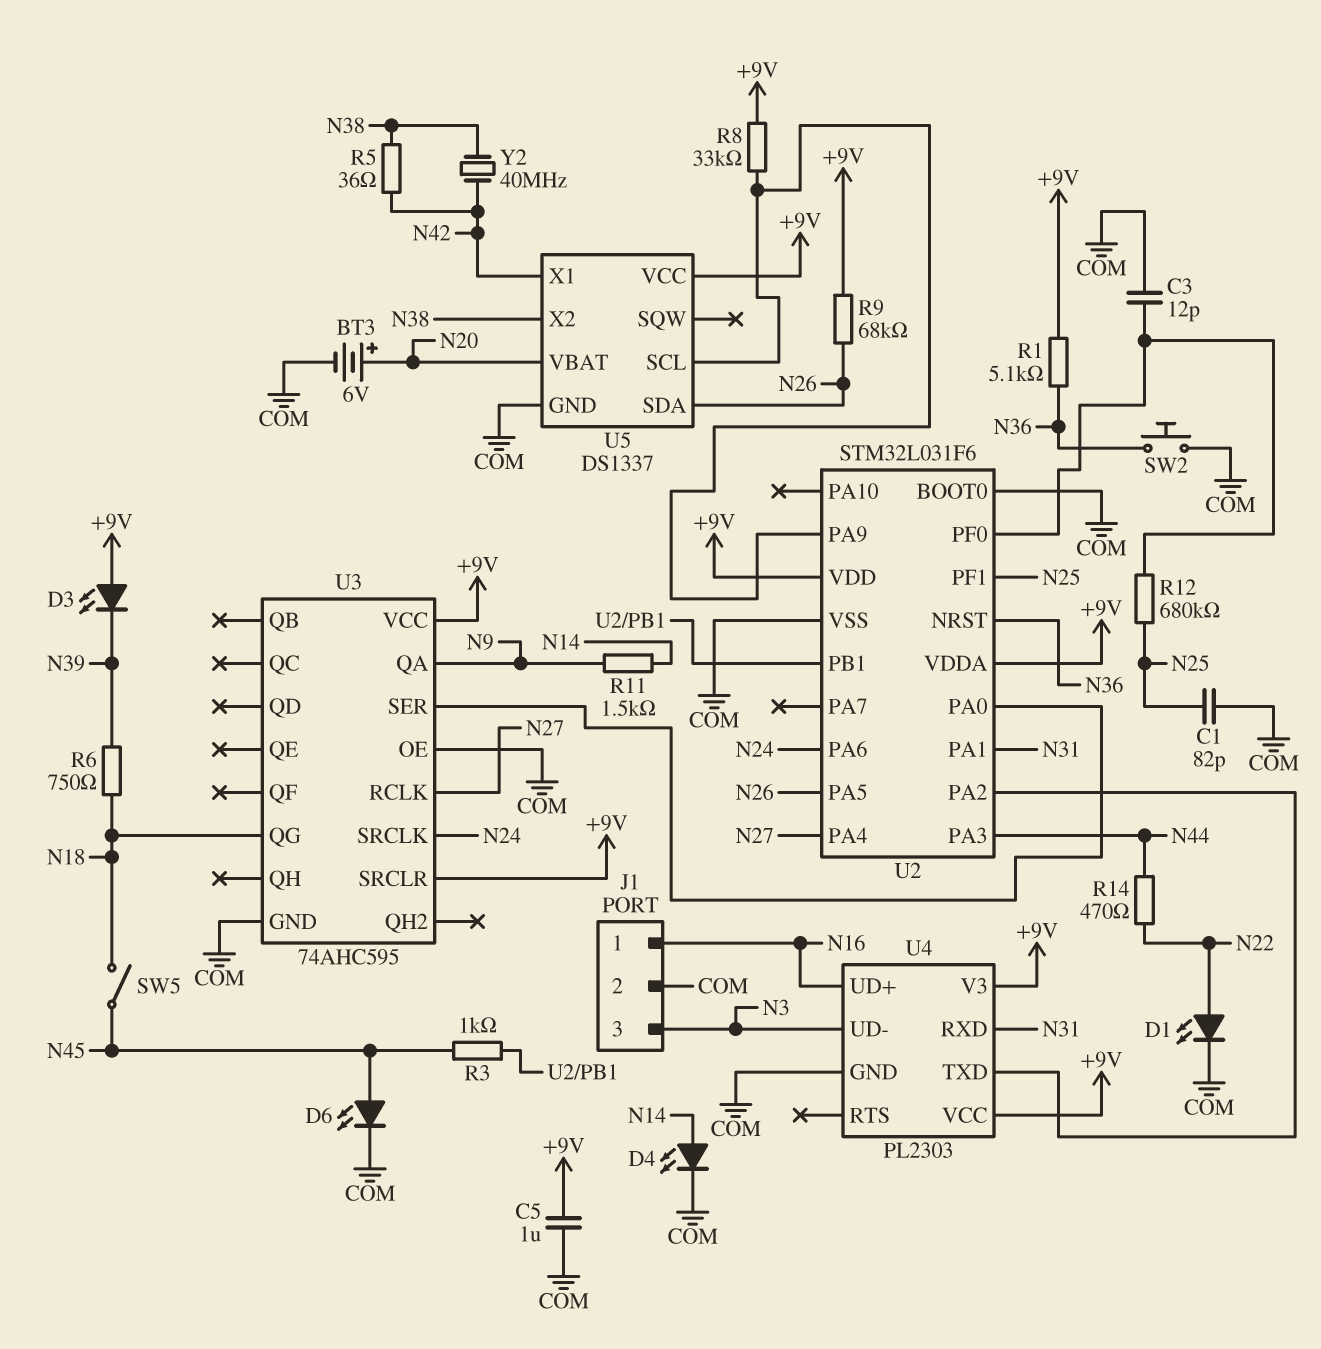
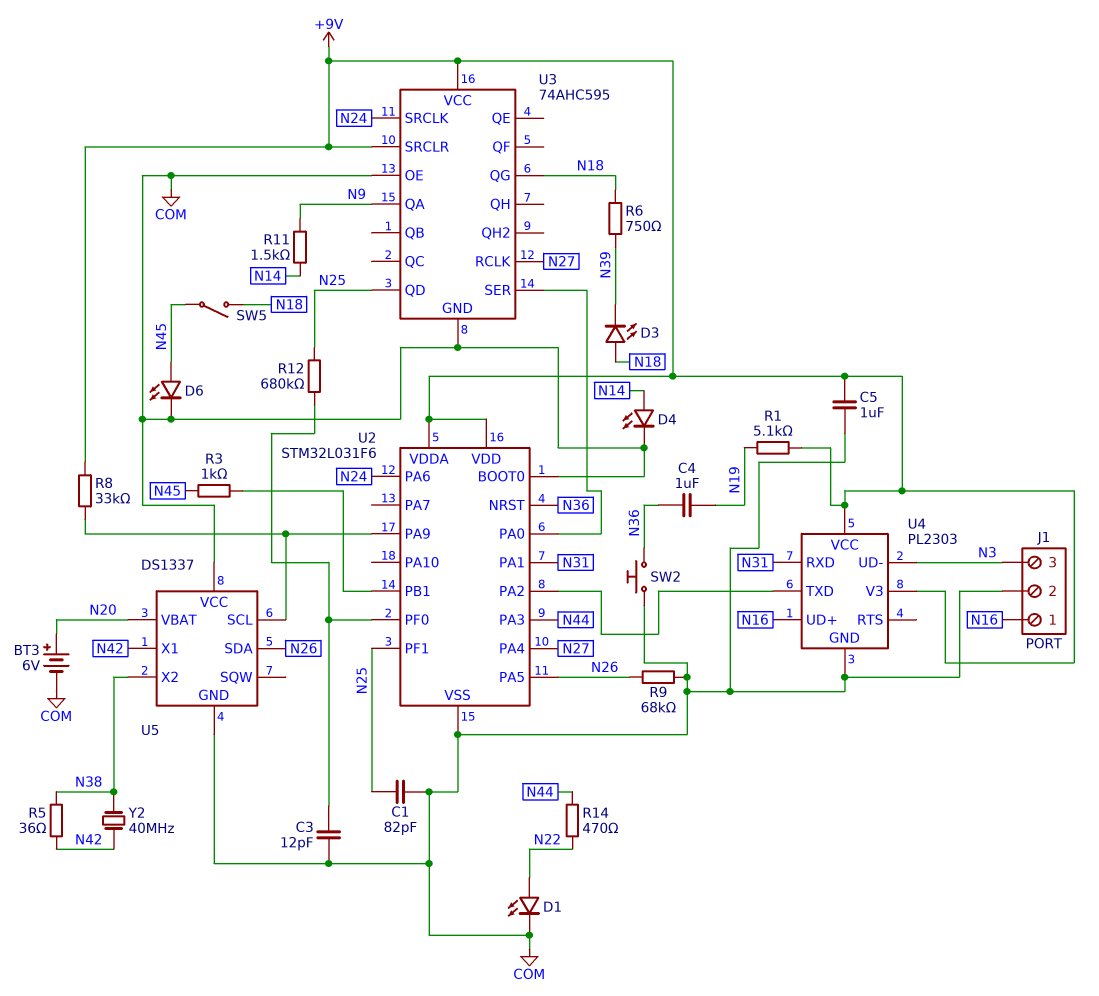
C4: none -> 1uF (N19, N36)
D3: LED (A +9V, K N39) -> LED (A N18, K N39)
R1: 5.1k (+9V, N36) -> 5.1k (+9V, N19)
R9: 68k (+9V, N26) -> 68k (COM, N26)
U3 pin QD: none -> N25
U5 pin VCC: +9V -> COM

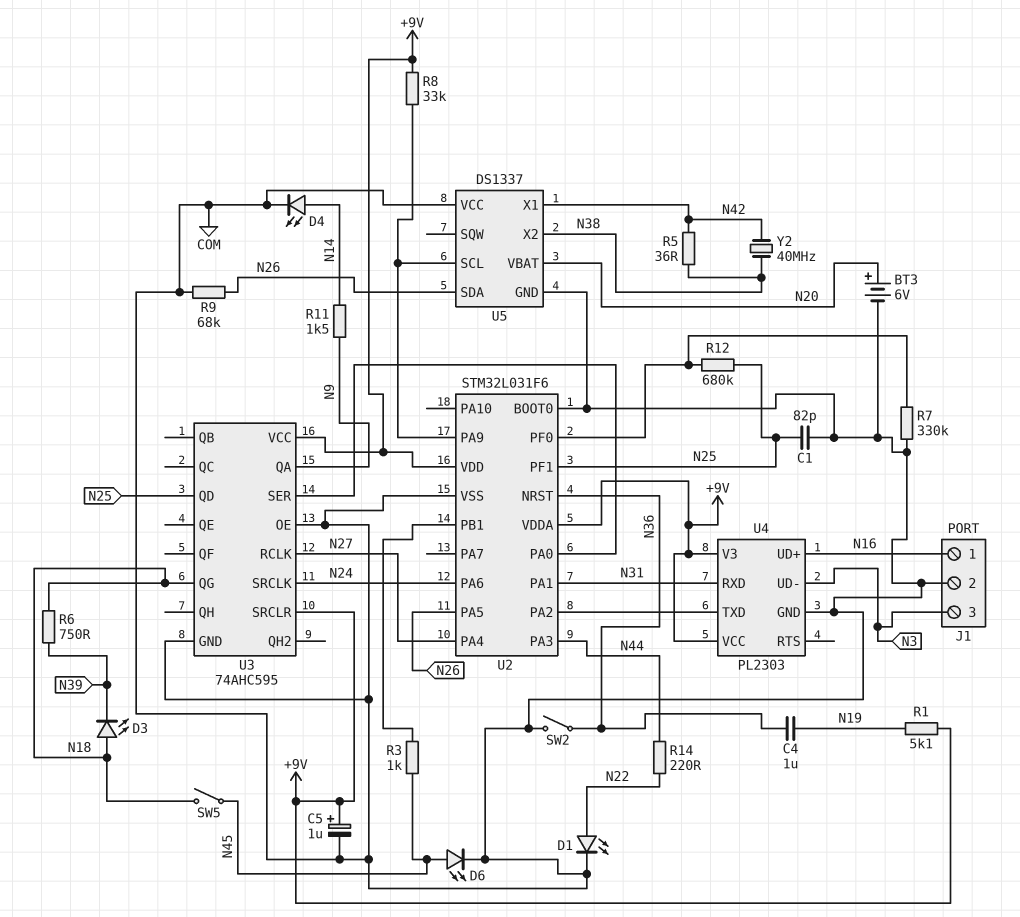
C3: 12pF (COM, U2/PF0) -> none
C5: 1uF (+9V, COM) -> 1uF (plus +9V, minus COM)
R7: none -> 330k (COM, U2/PF0)
R14: 470 (N22, N44) -> 220 (N22, N44)
SW2: button (COM, N36) -> switch (COM, N36)

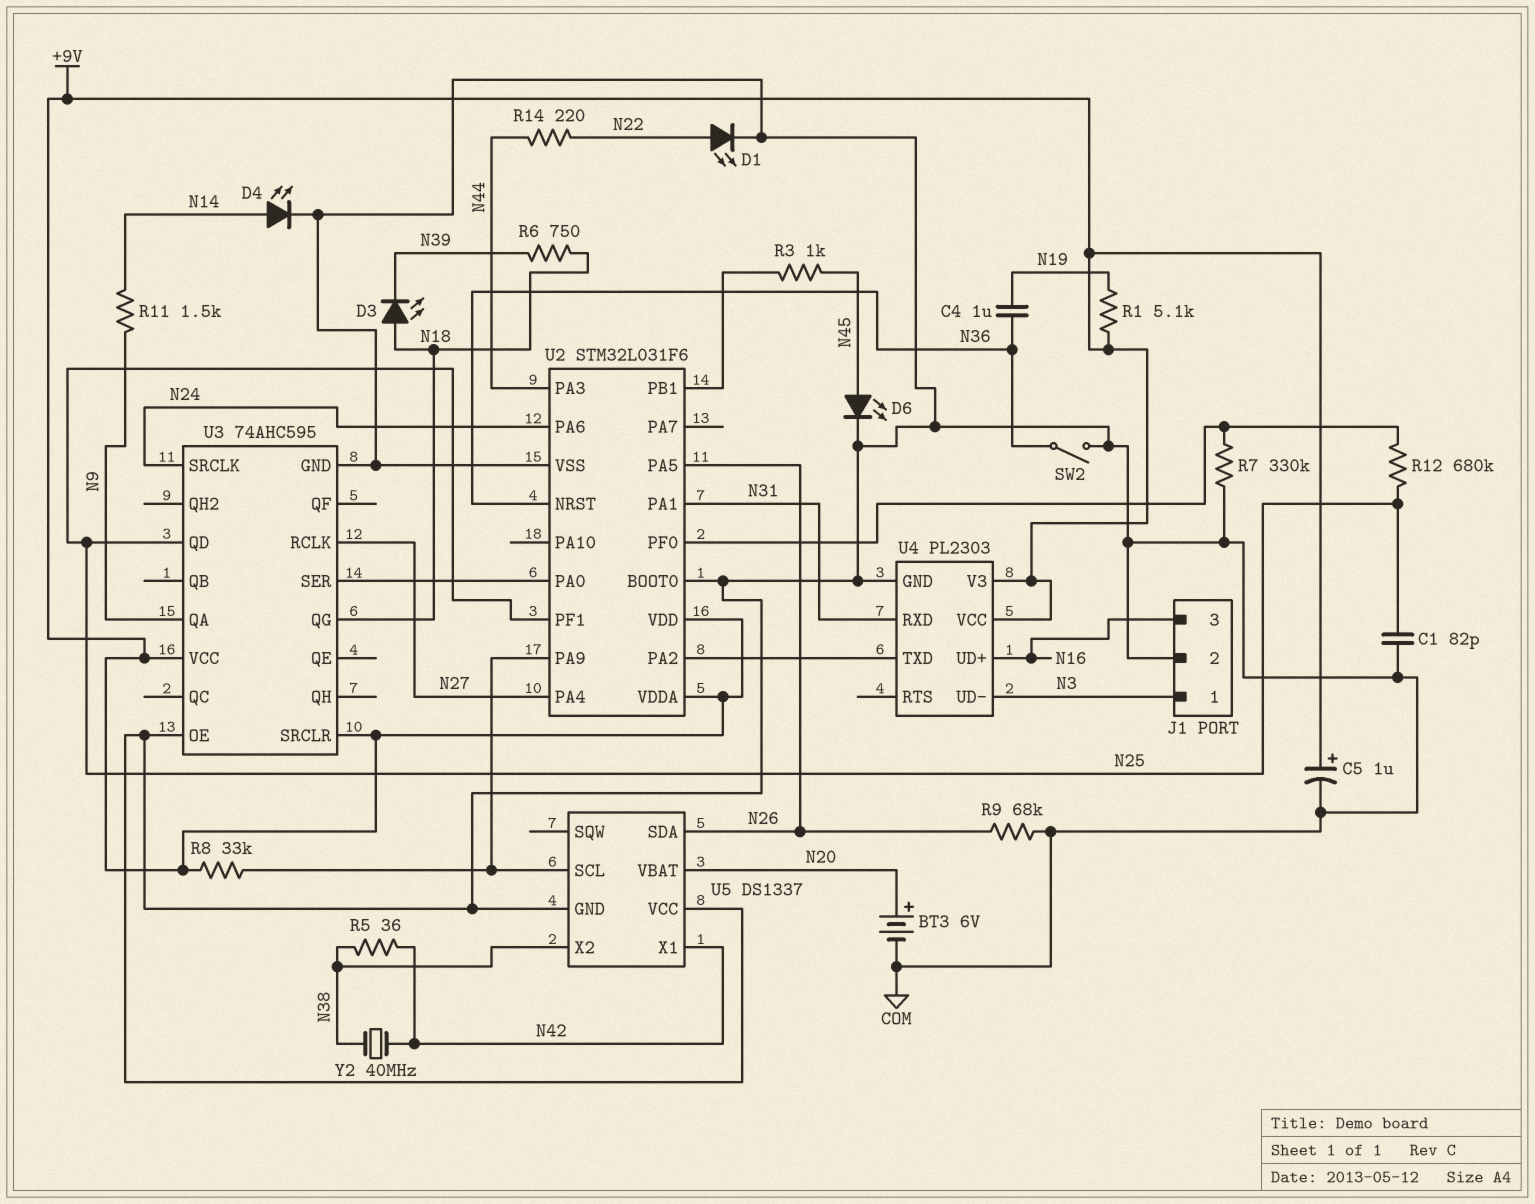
J1 pin 1: N16 -> N3
J1 pin 3: N3 -> N16
SW5: switch (N18, N45) -> none

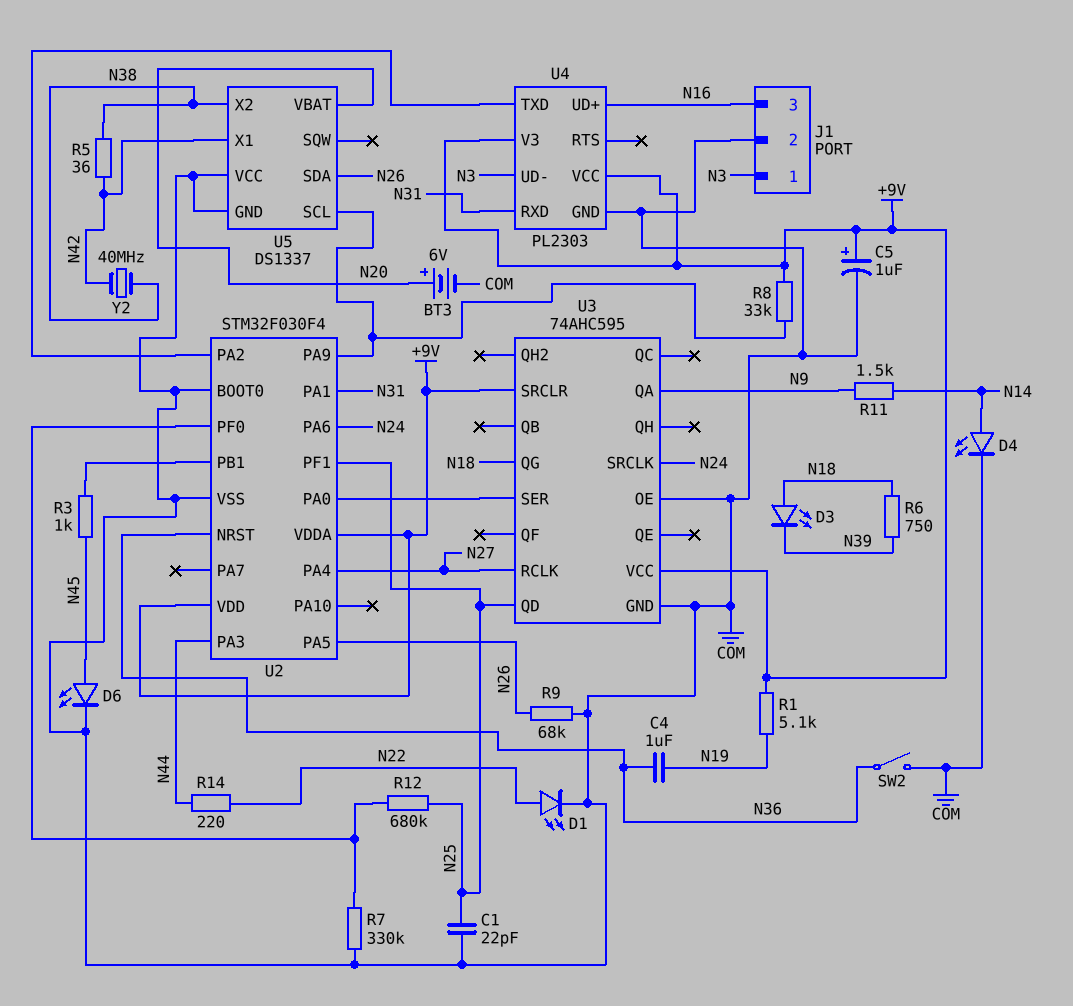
C1: 82pF (COM, N25) -> 22pF (COM, N25)
U2: STM32L031F6 -> STM32F030F4

